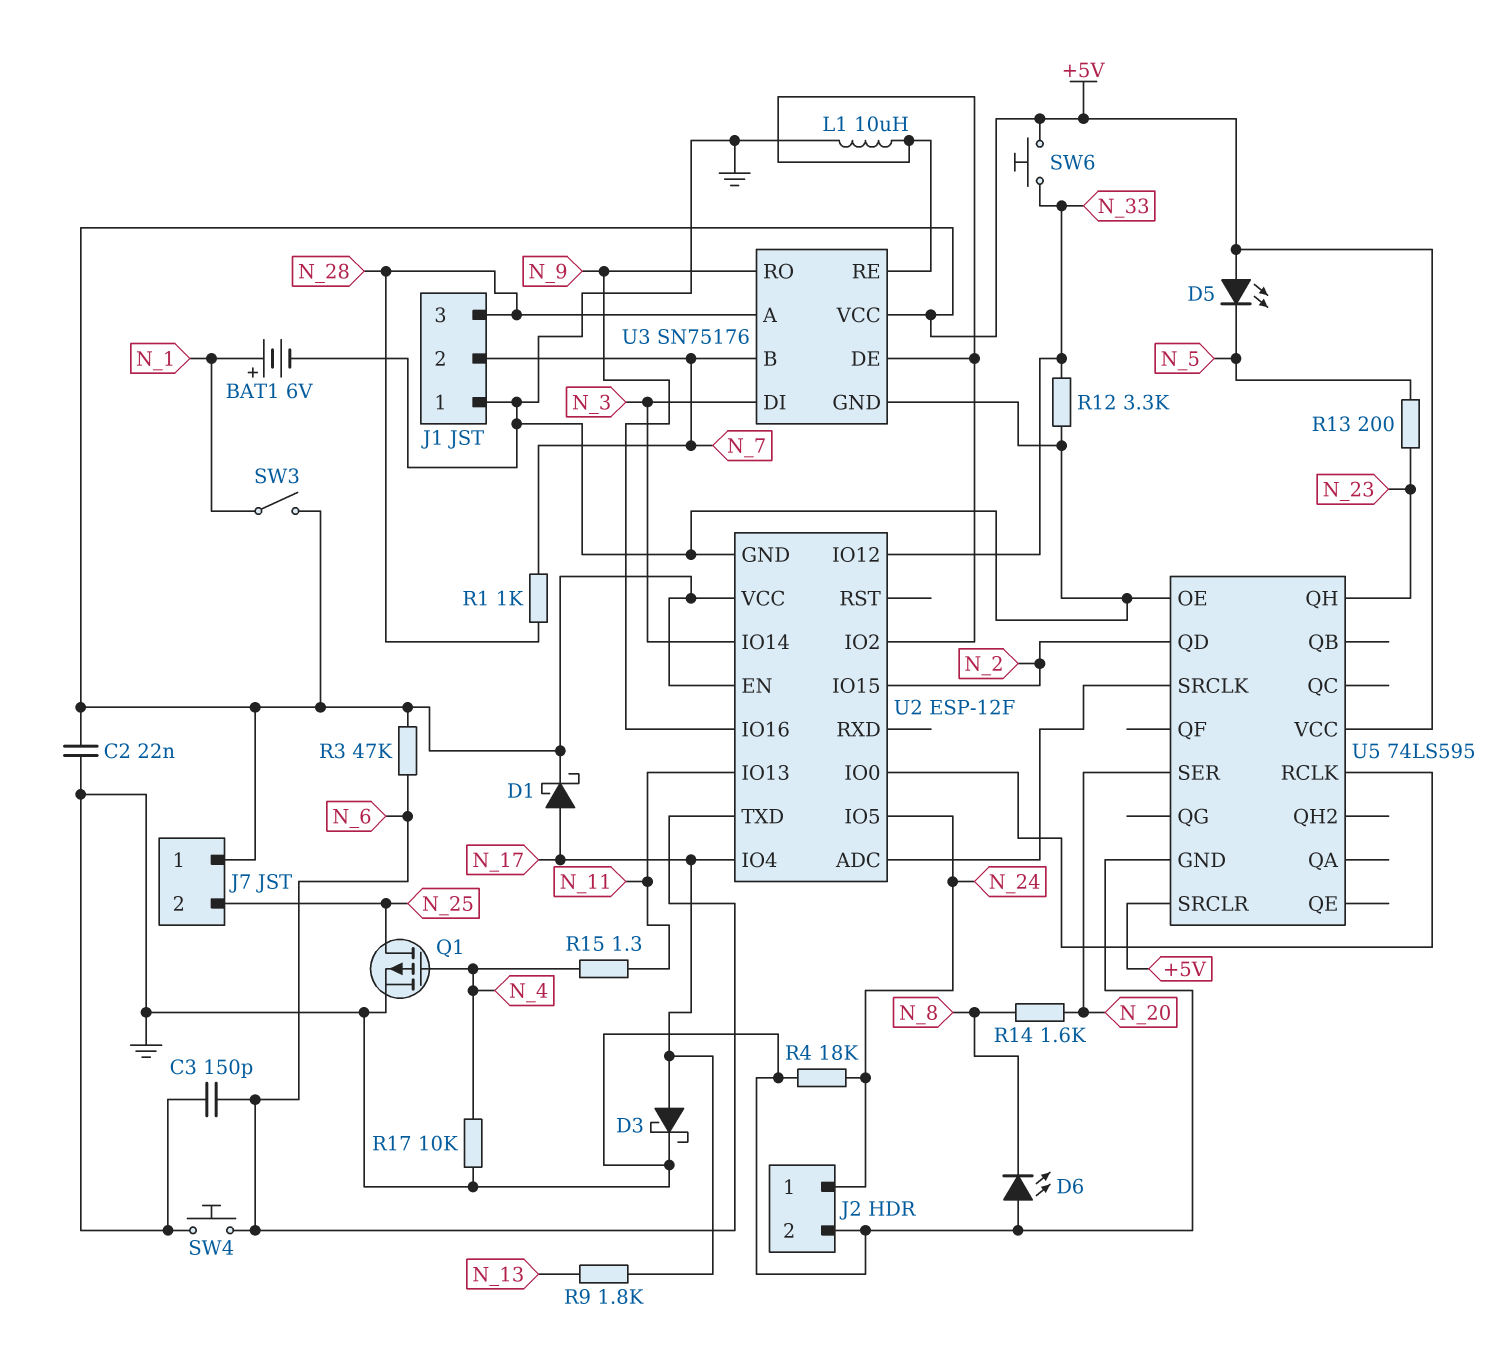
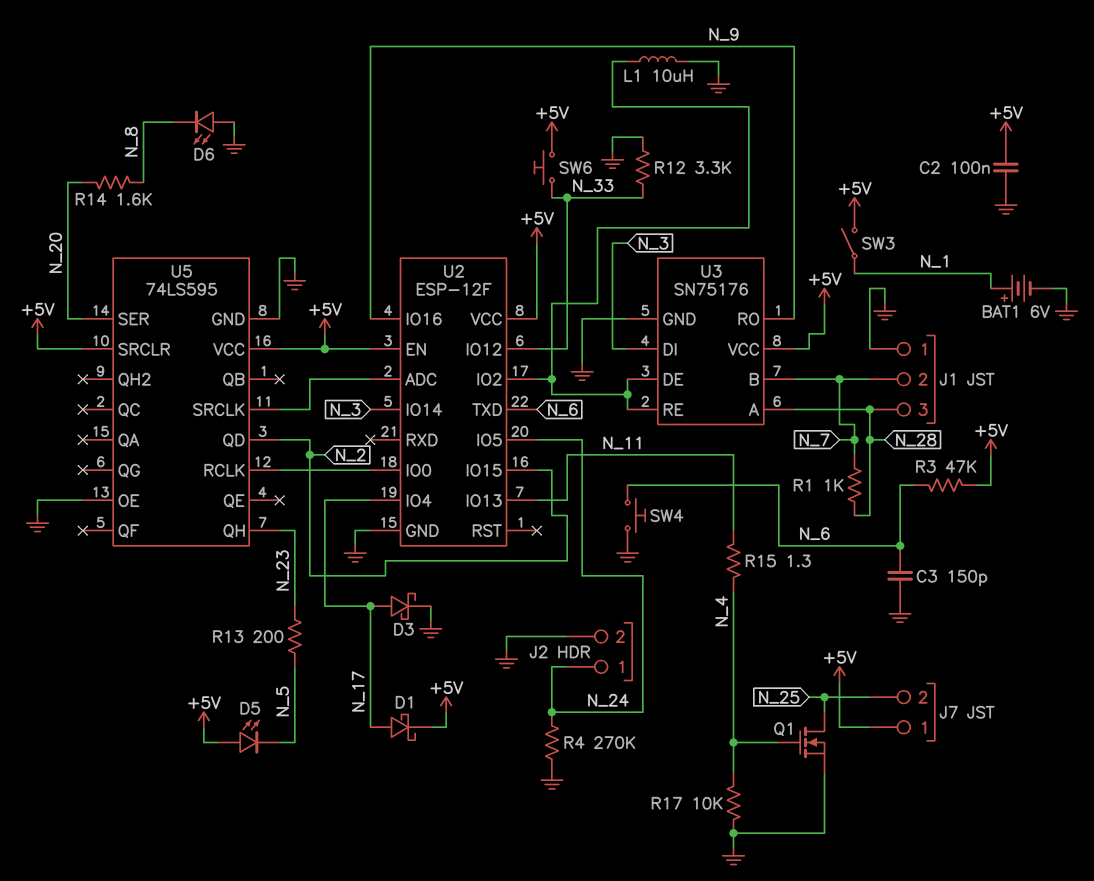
C2: 22nF (+5V, GND) -> 100nF (+5V, GND)
Q1: PMOS (G N_4, D N_25, S GND) -> NMOS (G N_4, D N_25, S GND)
R4: 18k (GND, N_24) -> 270k (GND, N_24)
R9: 1.8k (N_13, N_17) -> none

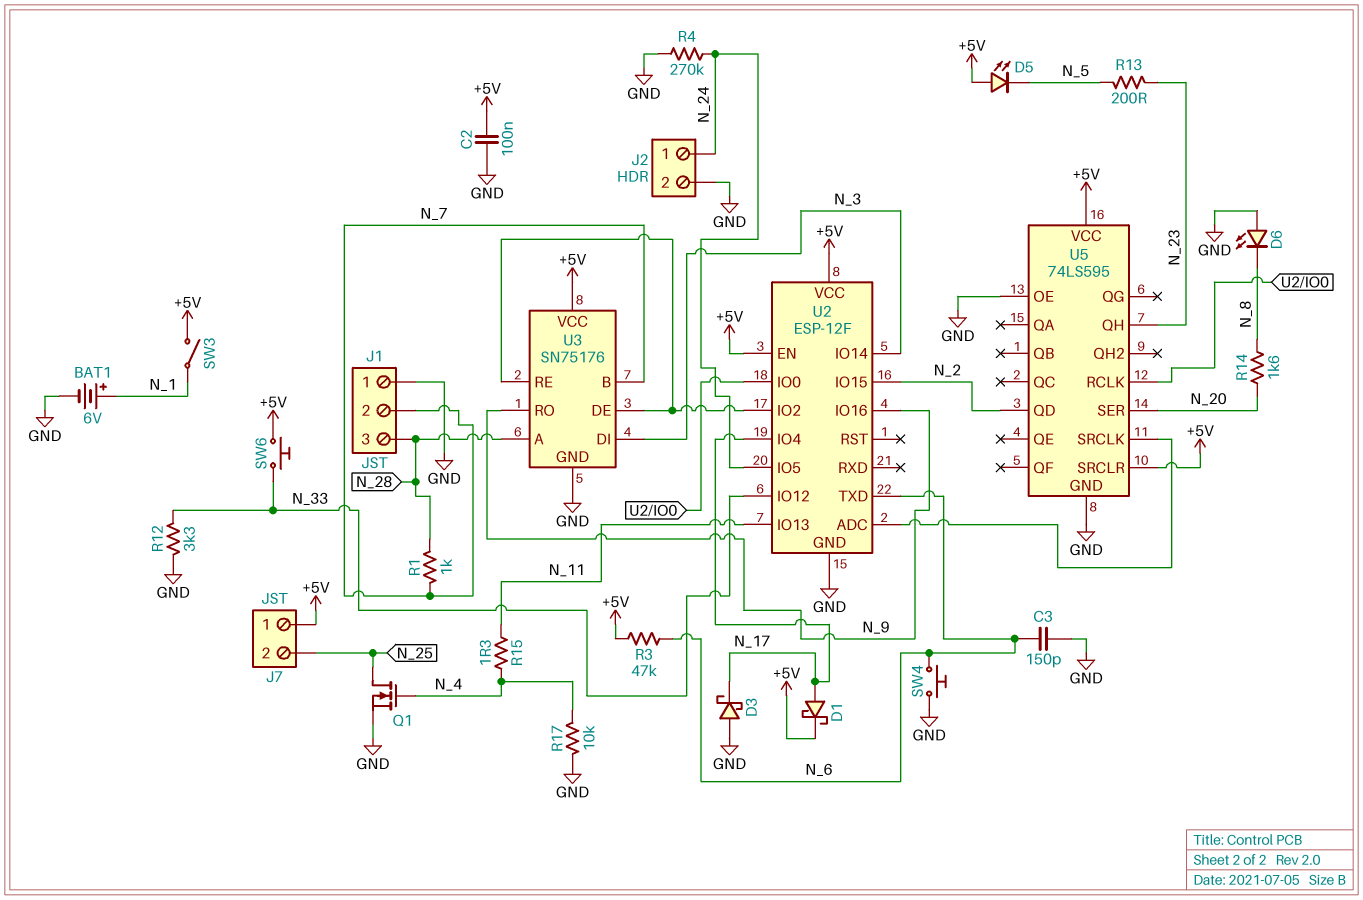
D3: schottky (A N_17, K GND) -> schottky (A GND, K N_17)
L1: 10uH (GND, U2/IO2) -> none

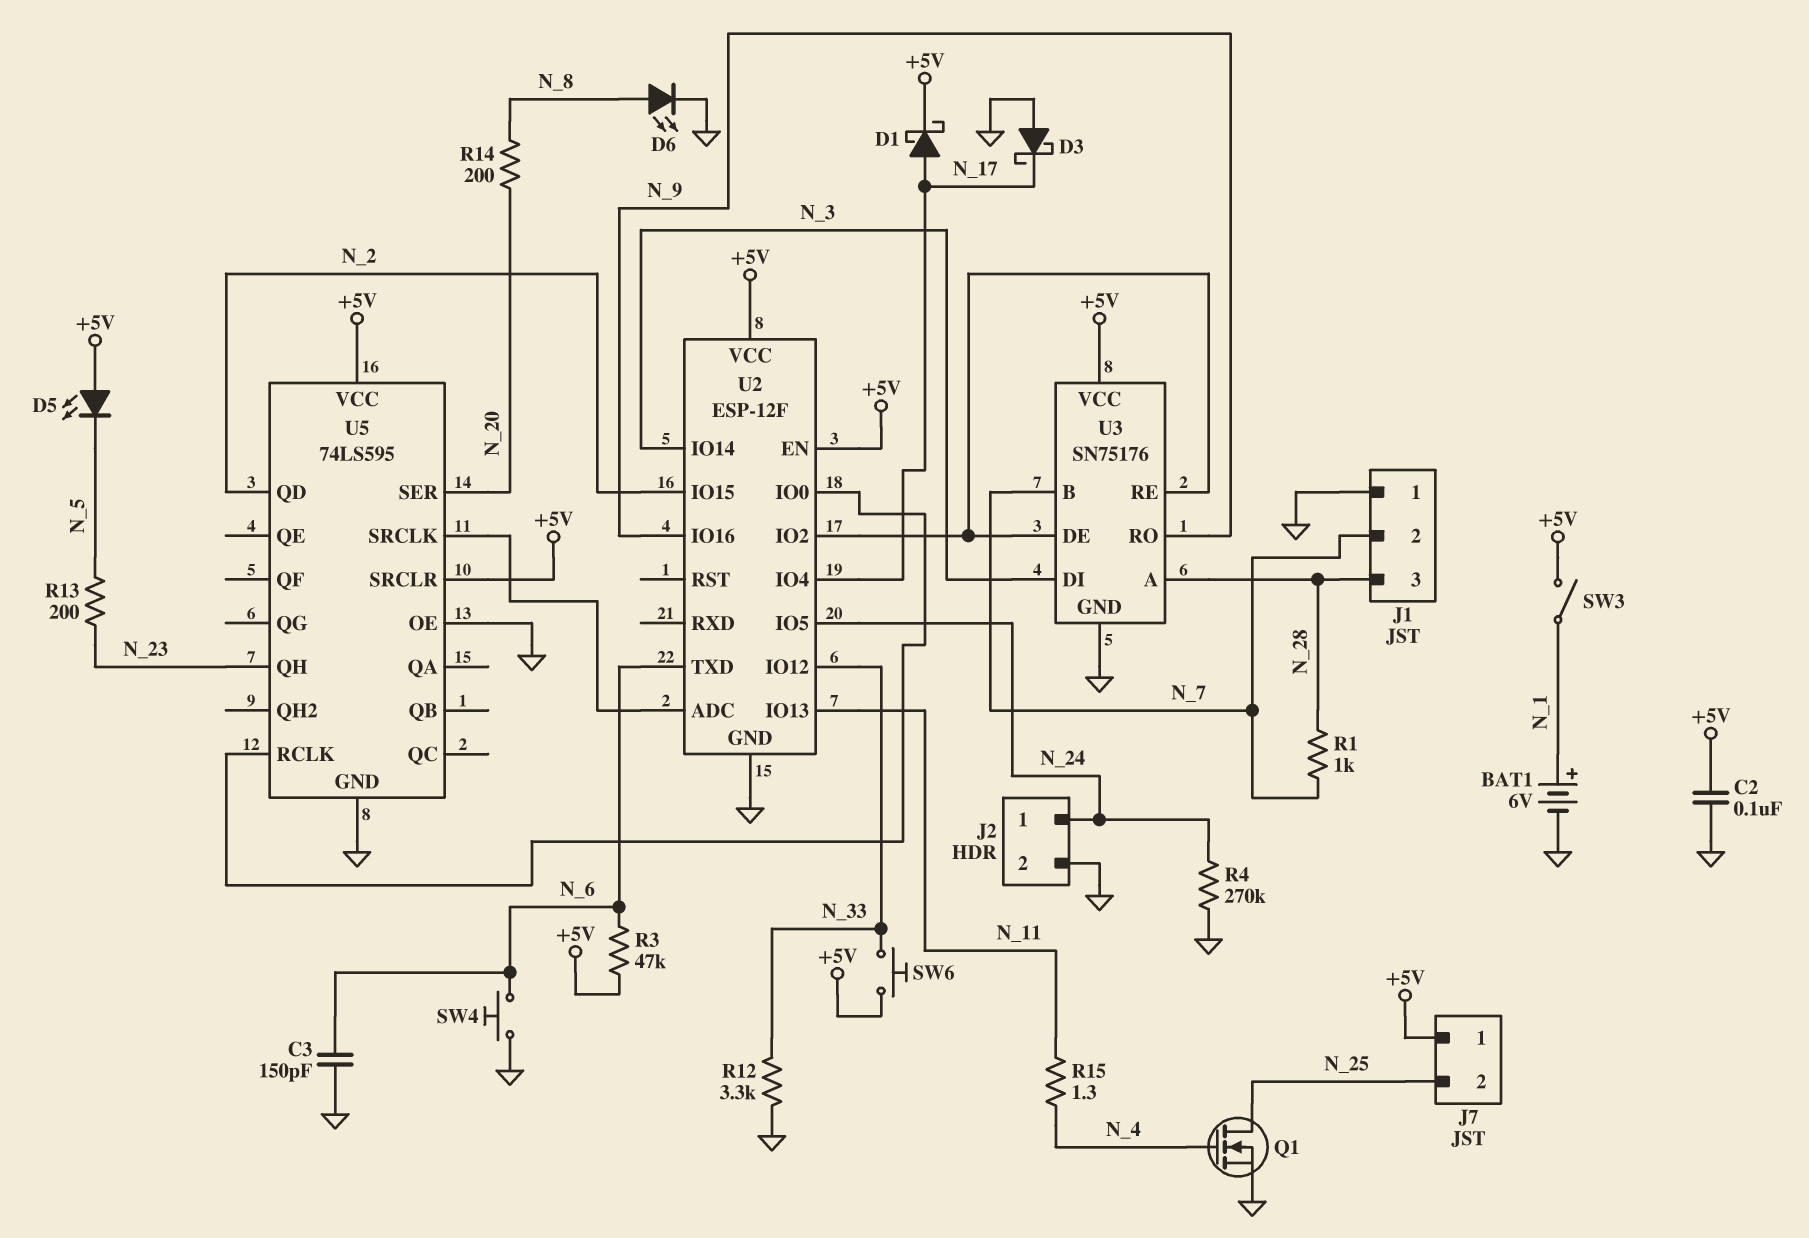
D6: LED (A GND, K N_8) -> LED (A N_8, K GND)
R14: 1.6k (N_8, N_20) -> 200 (N_8, N_20)
R17: 10k (GND, N_4) -> none

